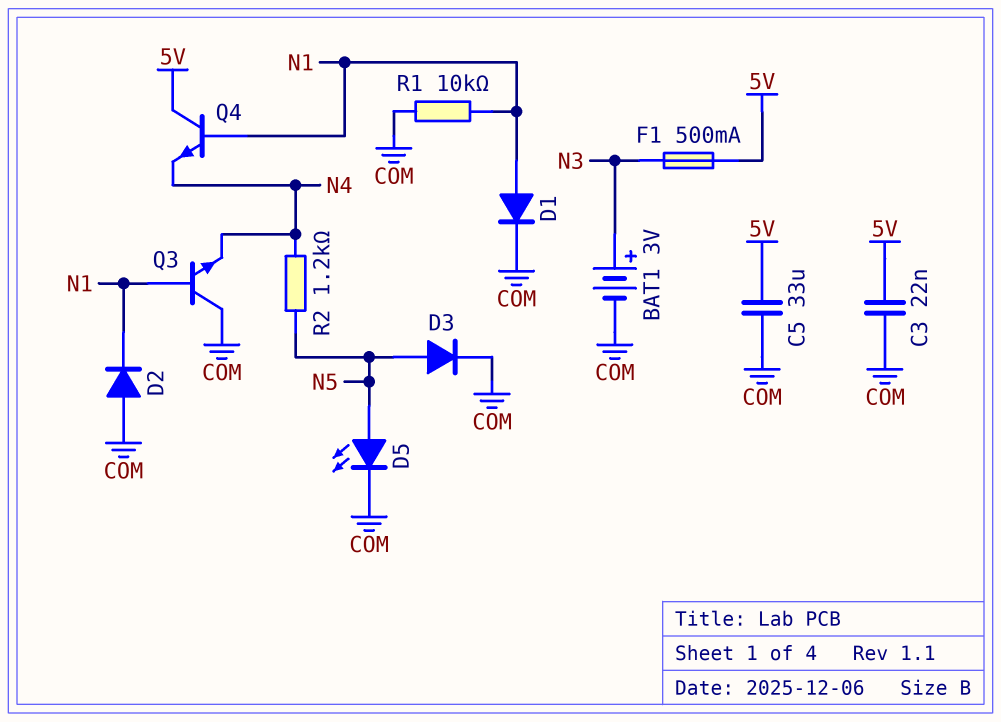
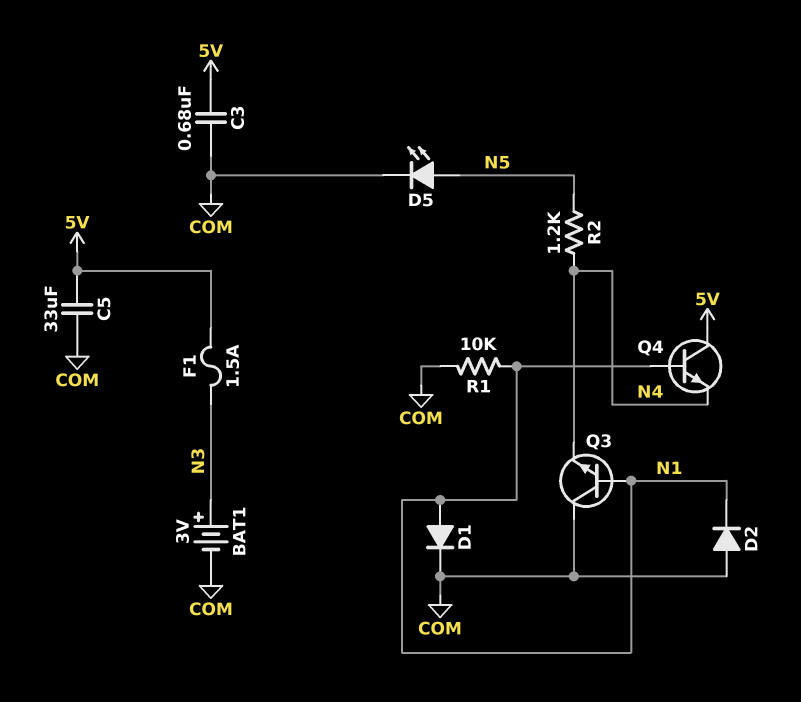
C3: 22nF (5V, COM) -> 680nF (5V, COM)
D3: diode (A N5, K COM) -> none
F1: 500mA (5V, N3) -> 1.5A (5V, N3)

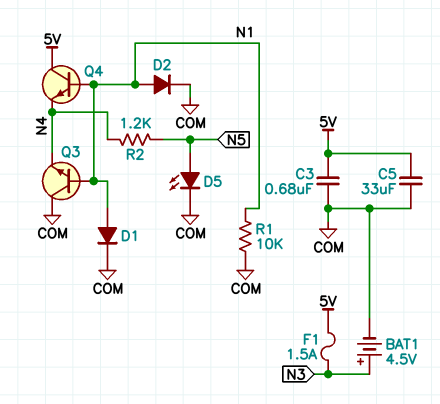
BAT1: 3V (plus N3, minus COM) -> 4.5V (plus N3, minus COM)
D2: diode (A COM, K N1) -> diode (A N1, K COM)

